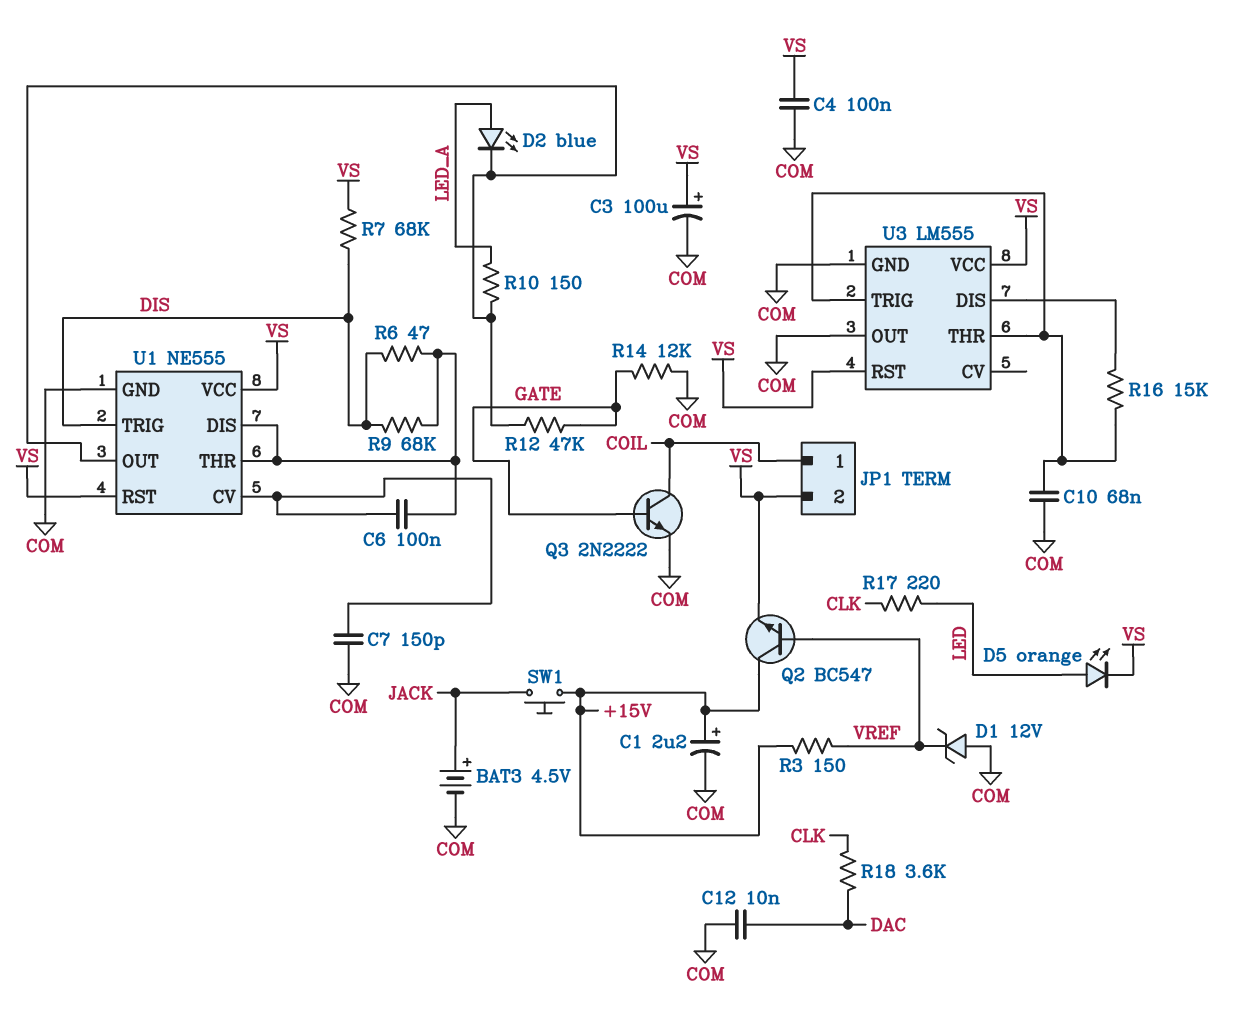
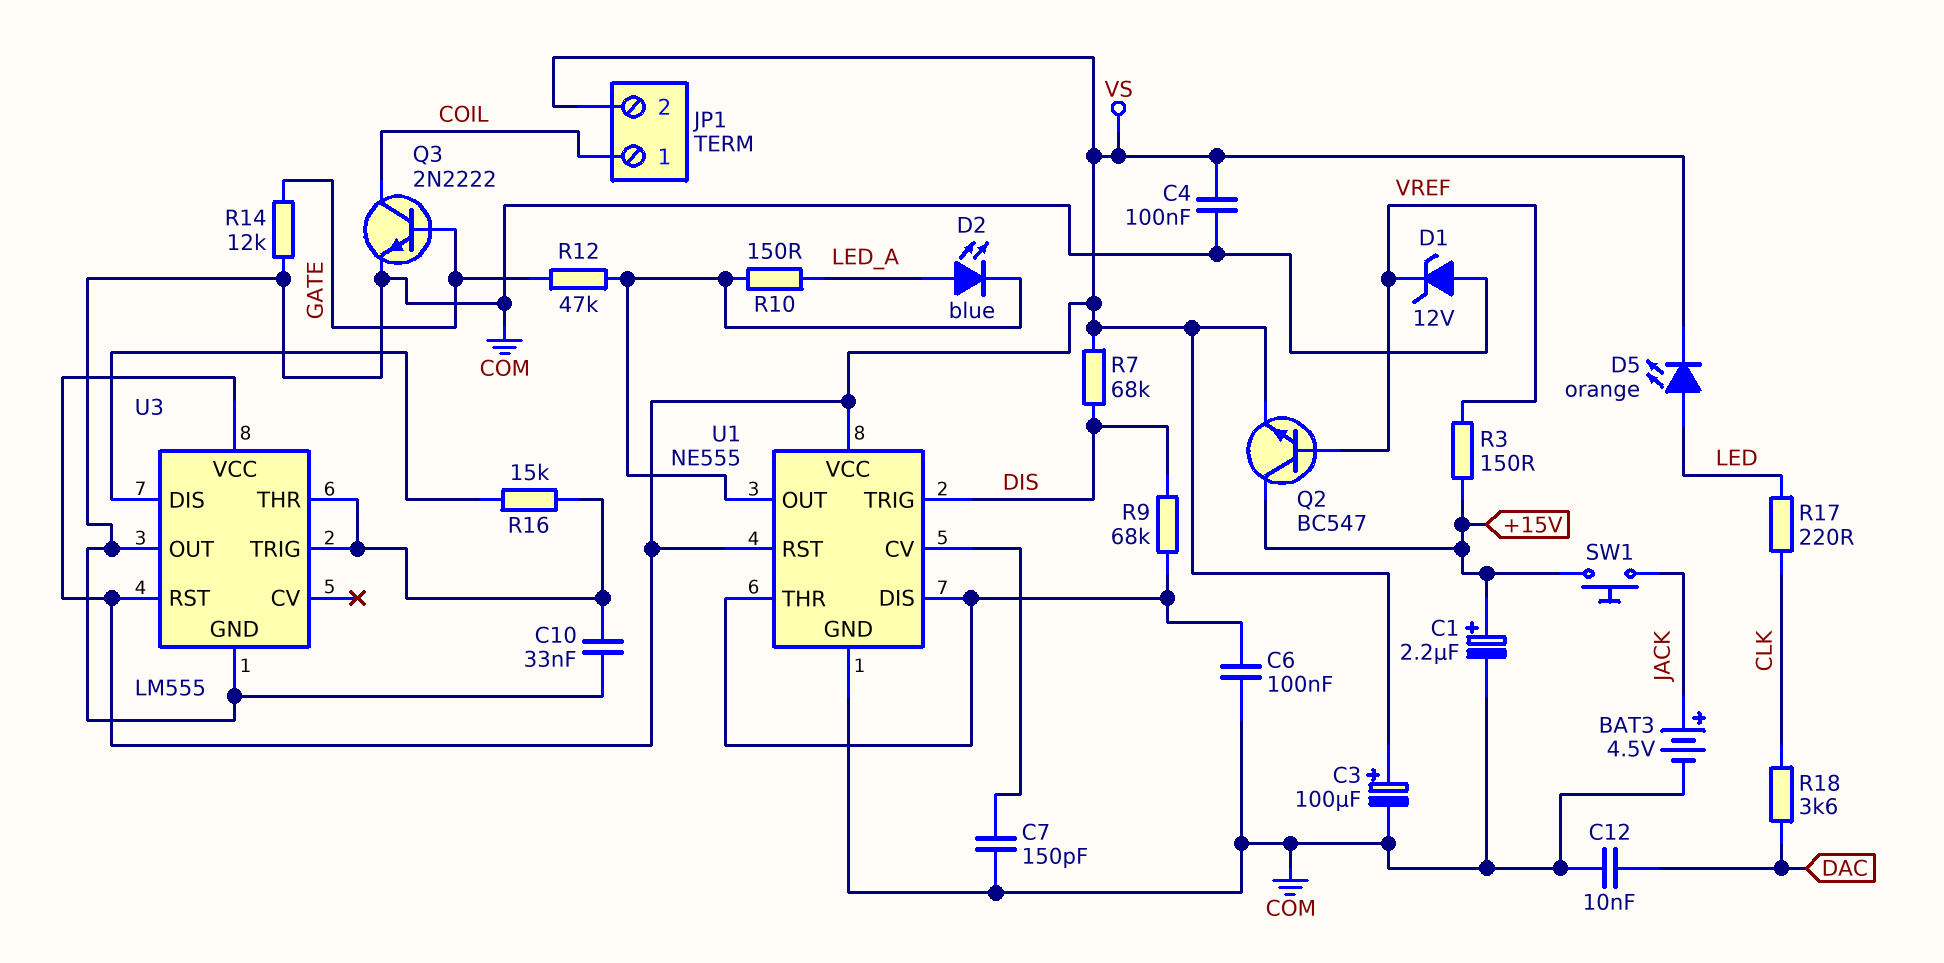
C6: 100nF (U1/CV, U1/DIS) -> 100nF (COM, U1/DIS)
C10: 68nF (COM, U3/THR) -> 33nF (COM, U3/THR)
R6: 47 (DIS, U1/DIS) -> none

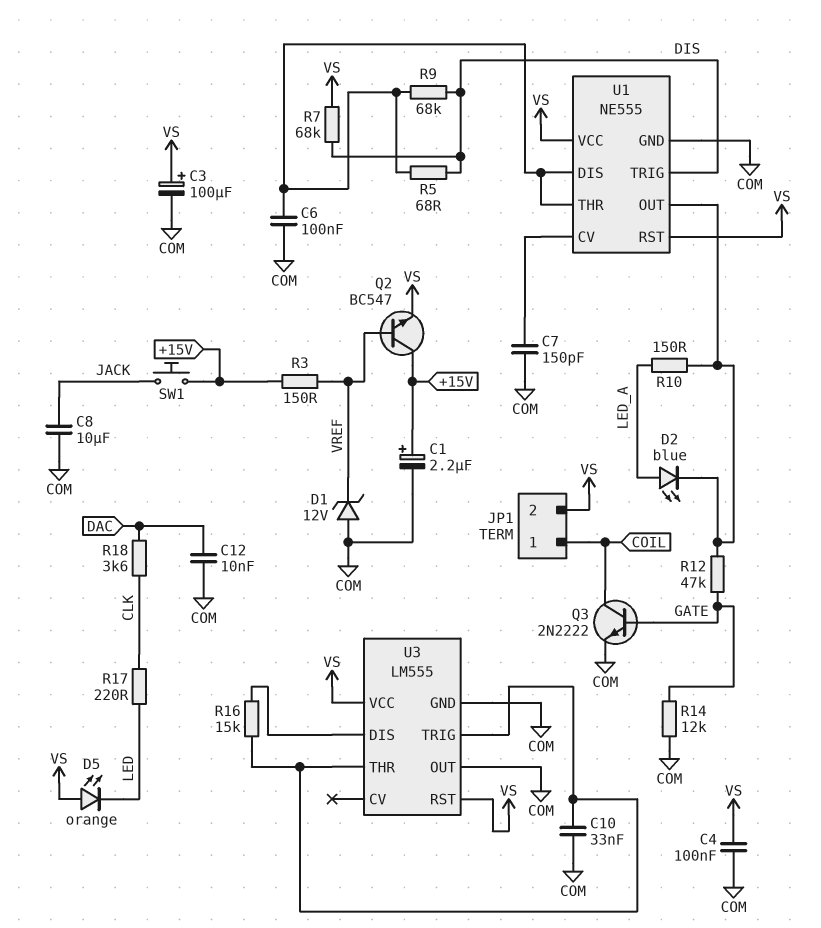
BAT3: 4.5V (plus JACK, minus COM) -> none
C8: none -> 10uF (COM, JACK)
D5: LED orange (A LED, K VS) -> LED orange (A VS, K LED)
R5: none -> 68 (DIS, U1/DIS)

